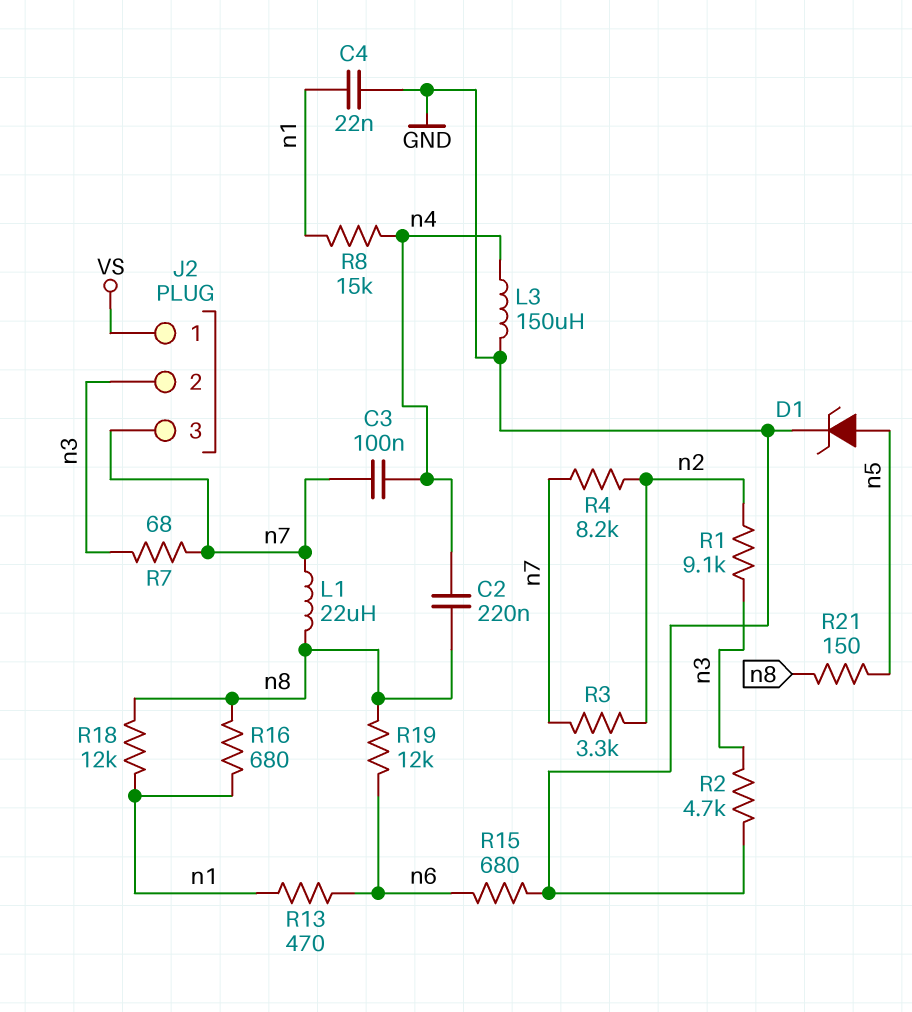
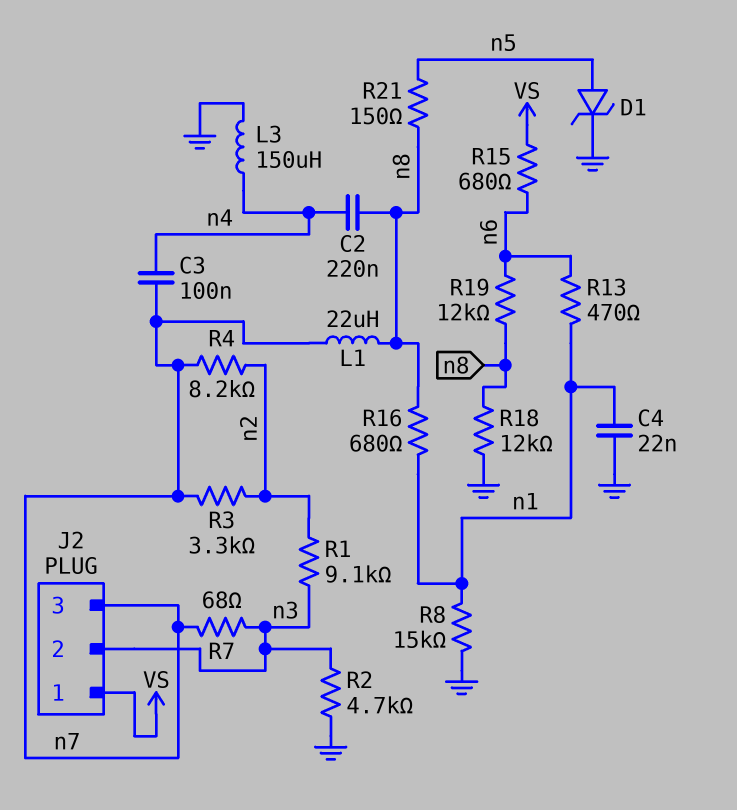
R8: 15k (n1, n4) -> 15k (GND, n1)
R15: 680 (GND, n6) -> 680 (VS, n6)
R18: 12k (n1, n8) -> 12k (GND, n8)

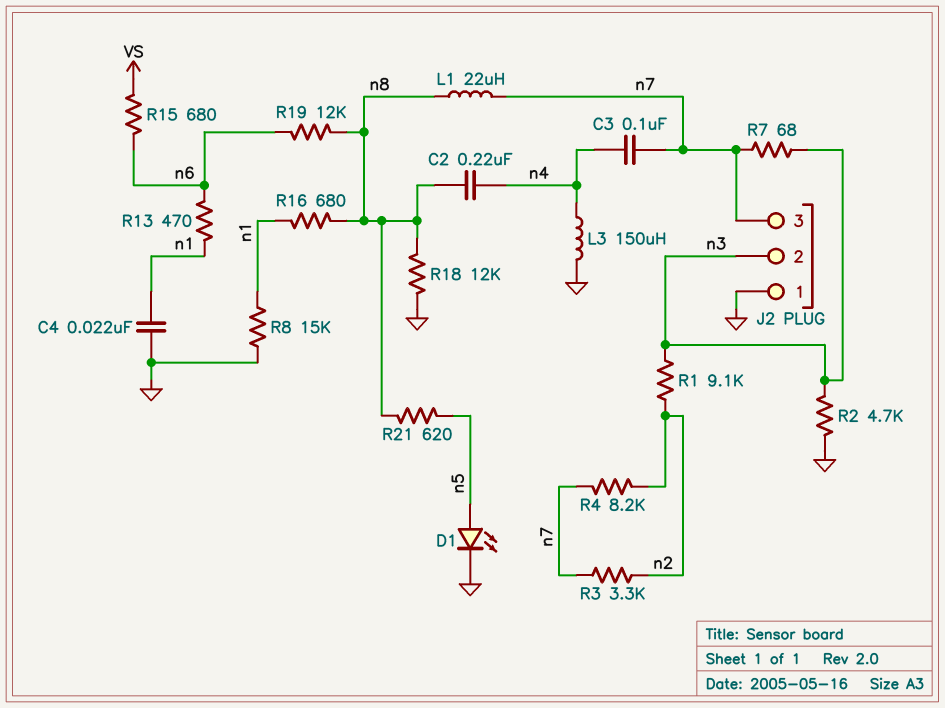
D1: zener (A n5, K GND) -> LED (A n5, K GND)
J2 pin 1: VS -> GND
R21: 150 (n5, n8) -> 620 (n5, n8)

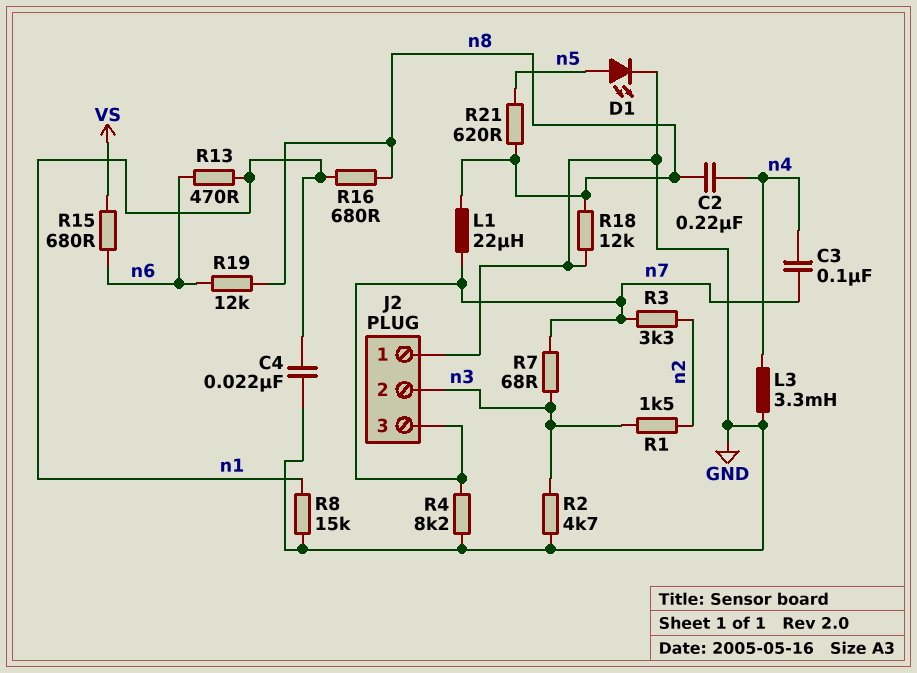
L3: 150uH (GND, n4) -> 3.3mH (GND, n4)
R1: 9.1k (n2, n3) -> 1.5k (n2, n3)
R4: 8.2k (n2, n7) -> 8.2k (GND, n7)

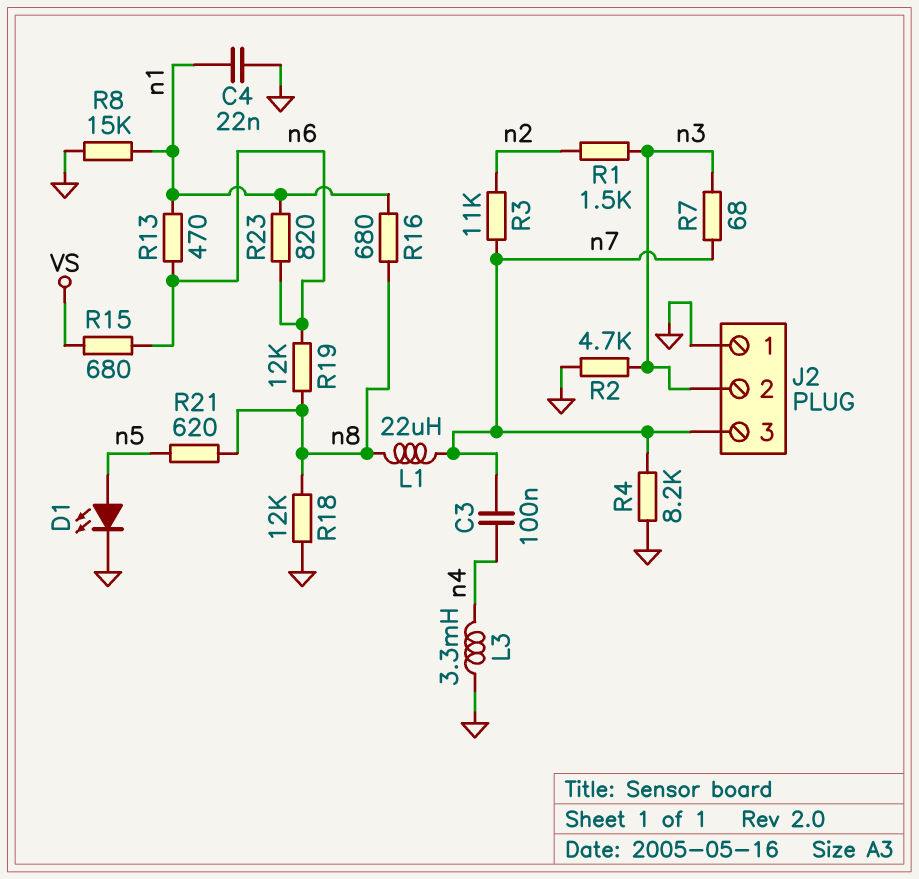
C2: 220nF (n4, n8) -> none
R3: 3.3k (n2, n7) -> 11k (n2, n7)
R23: none -> 820 (n1, n6)

